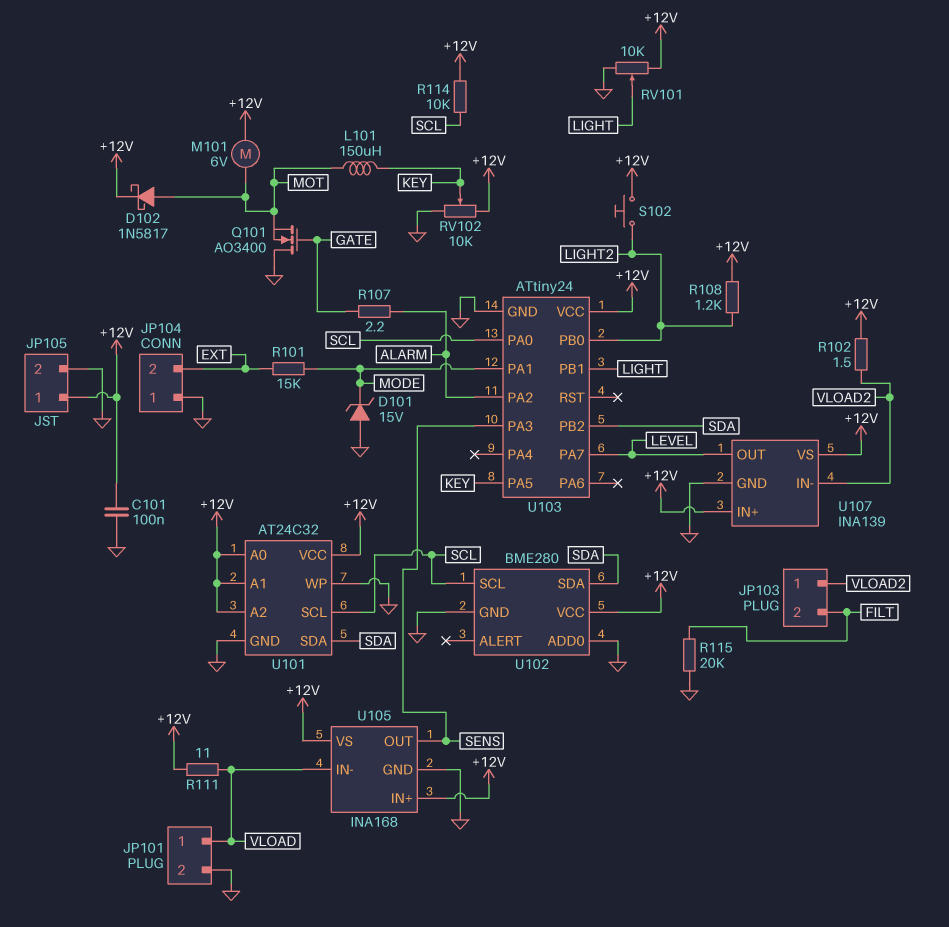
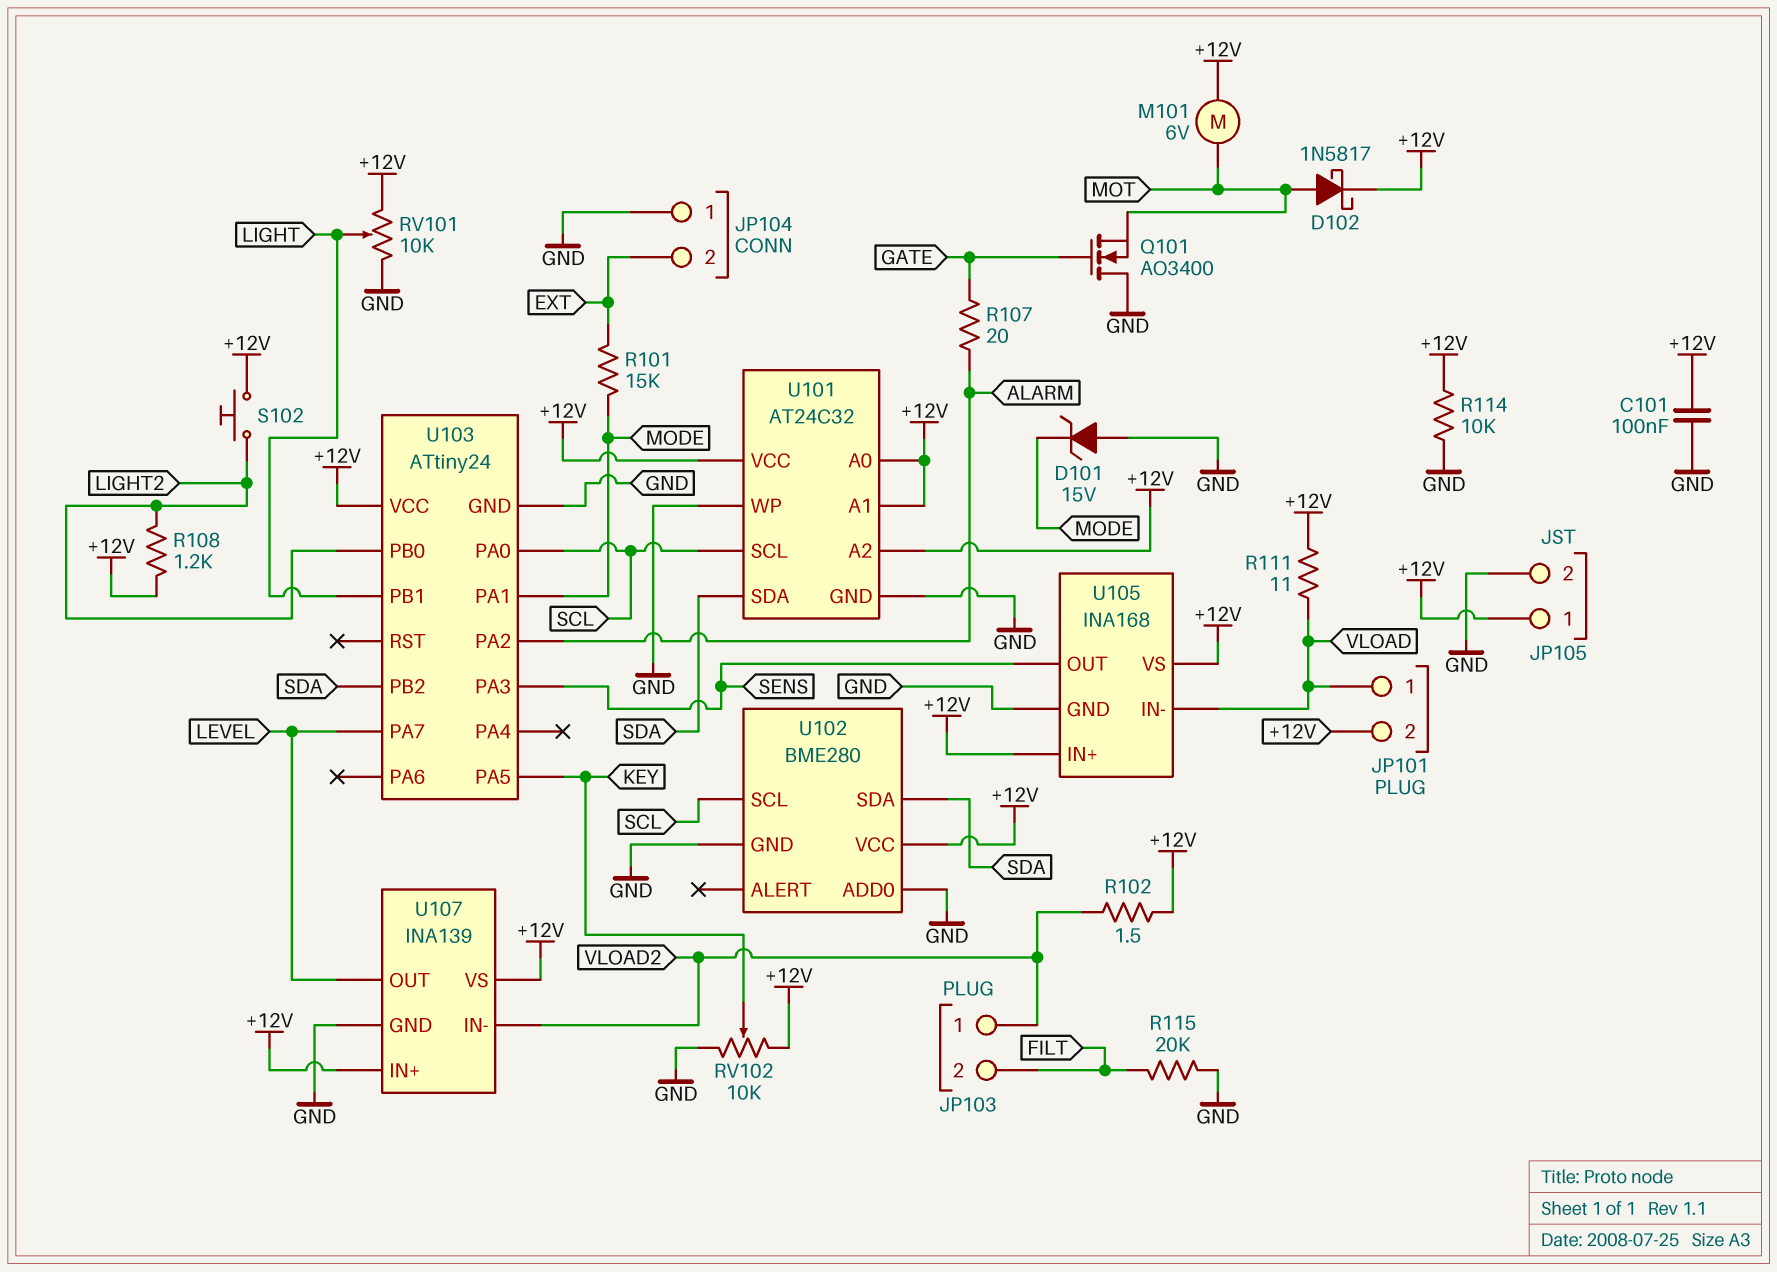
JP101 pin 2: GND -> +12V
L101: 150uH (KEY, MOT) -> none
R107: 2.2 (ALARM, GATE) -> 20 (ALARM, GATE)
R114: 10k (+12V, SCL) -> 10k (+12V, GND)

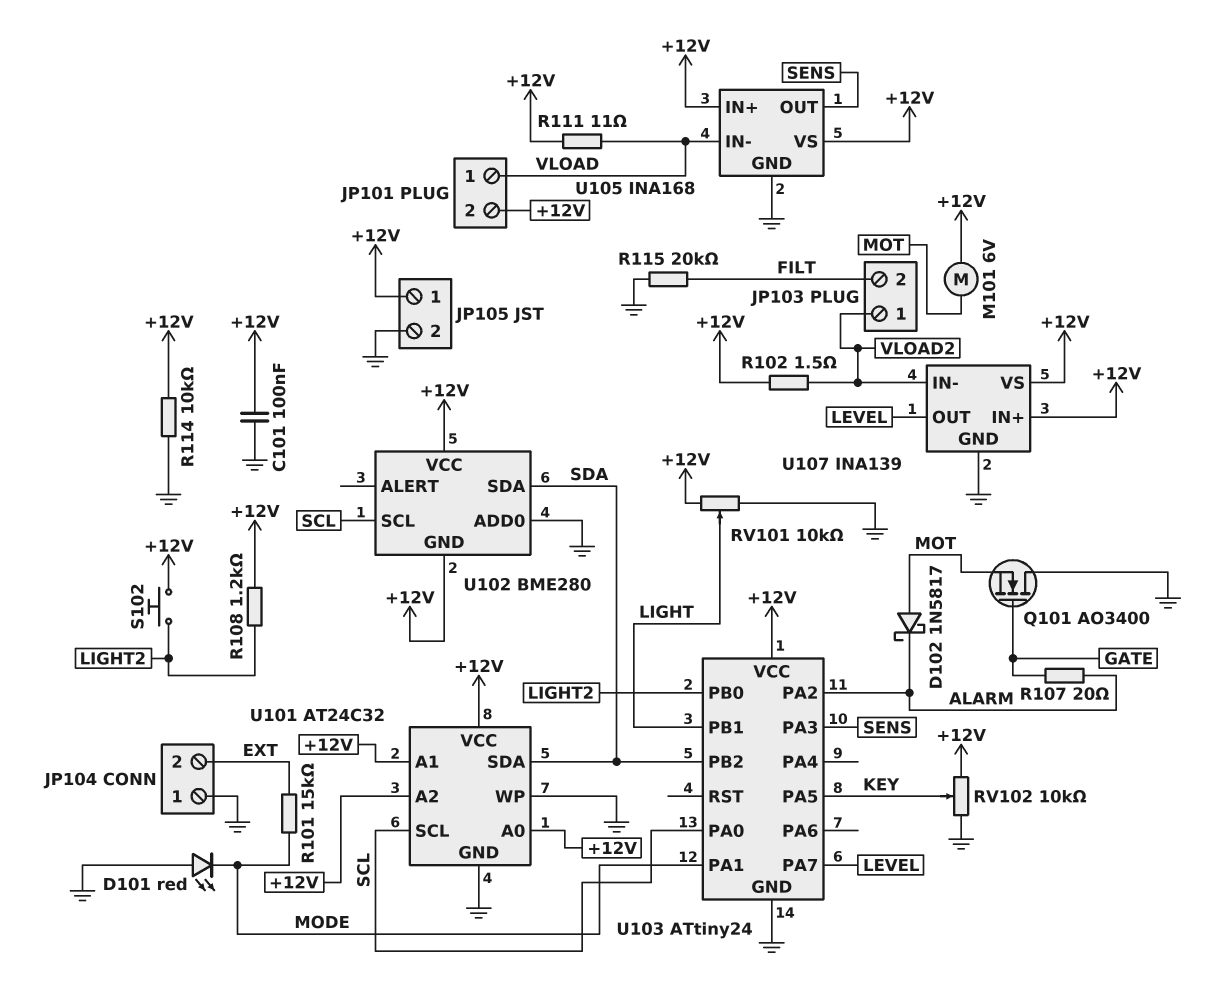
D101: zener 15V (A GND, K MODE) -> LED red (A GND, K MODE)
D102: schottky 1N5817 (A MOT, K +12V) -> schottky 1N5817 (A MOT, K ALARM)
U102 pin GND: GND -> +12V

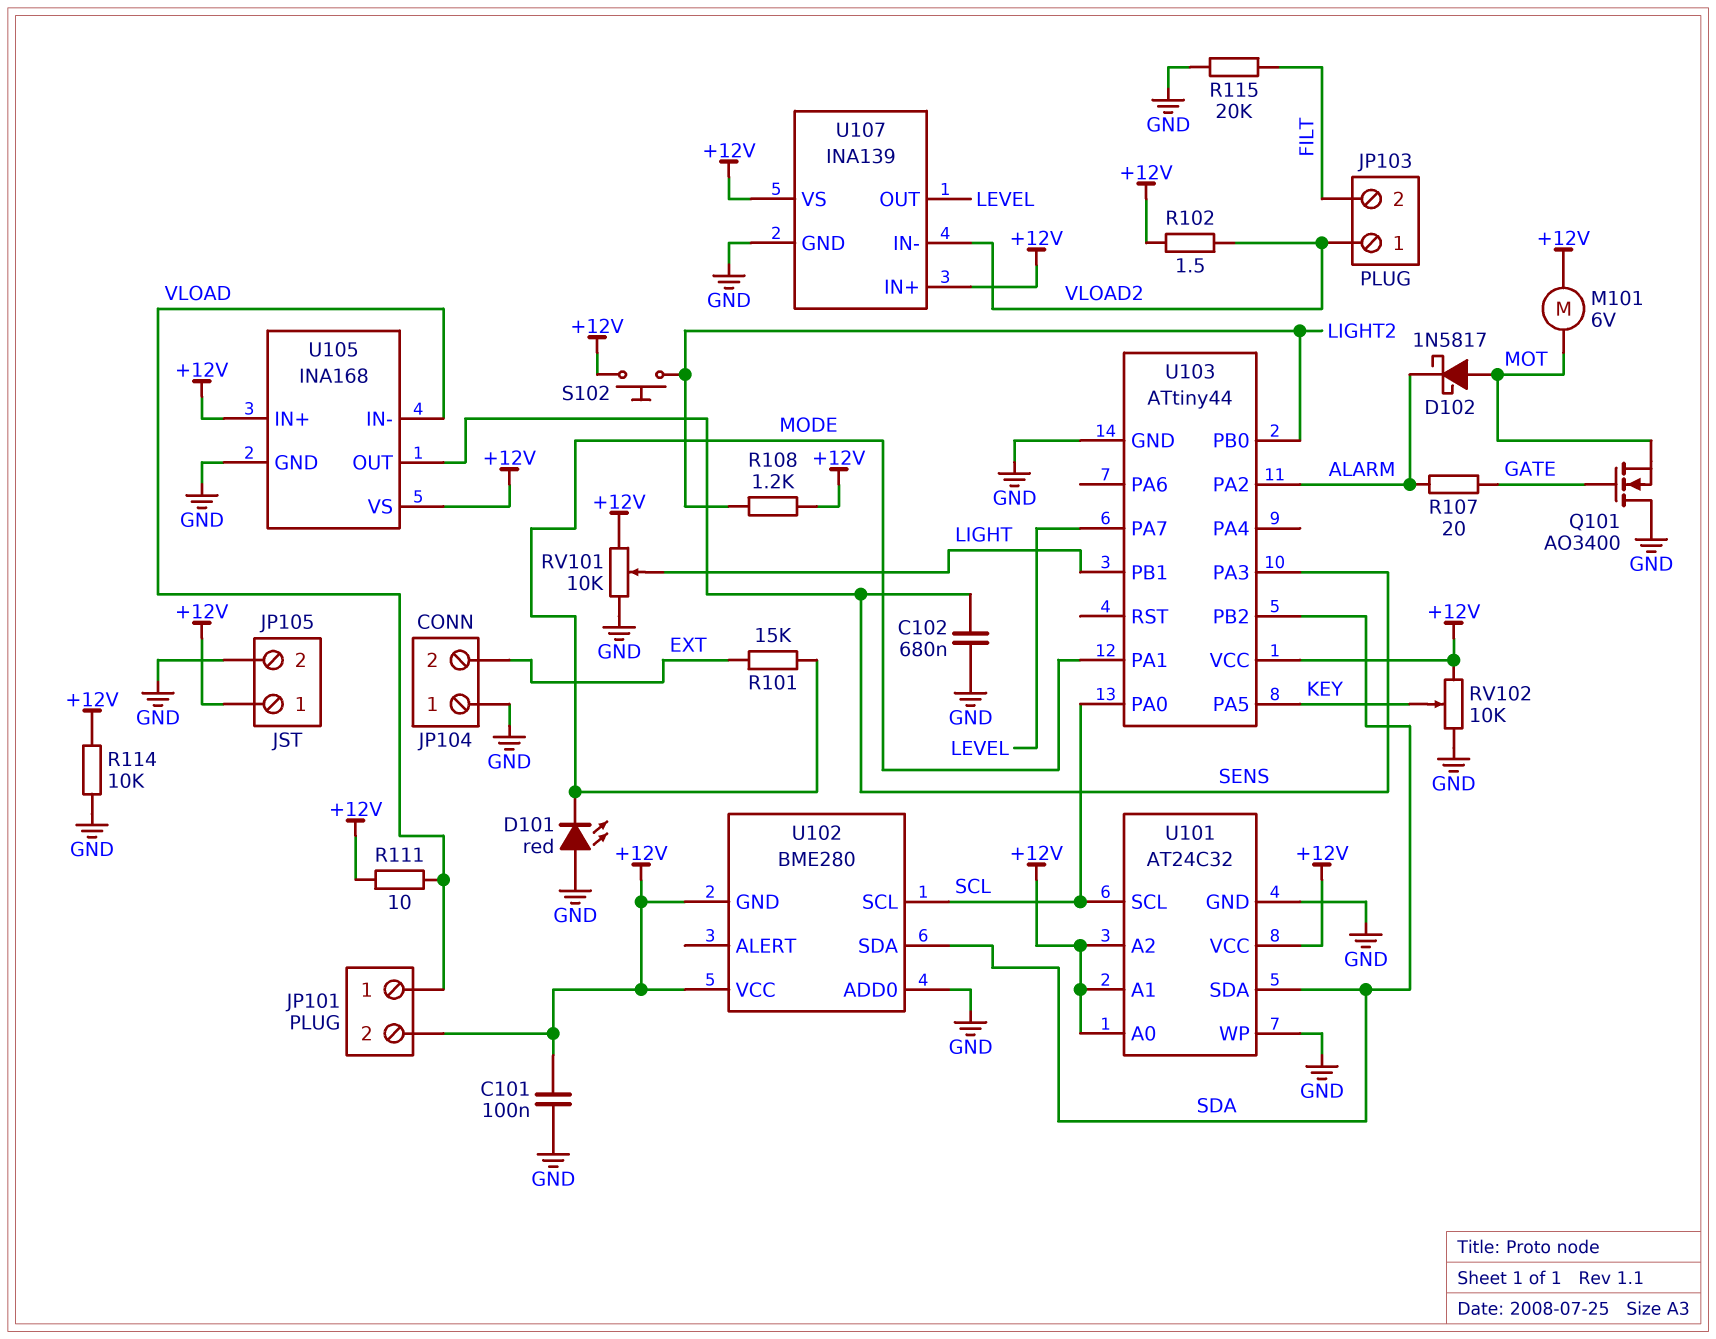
C102: none -> 680nF (GND, SENS)
R111: 11 (+12V, VLOAD) -> 10 (+12V, VLOAD)
U103: ATtiny24 -> ATtiny44

